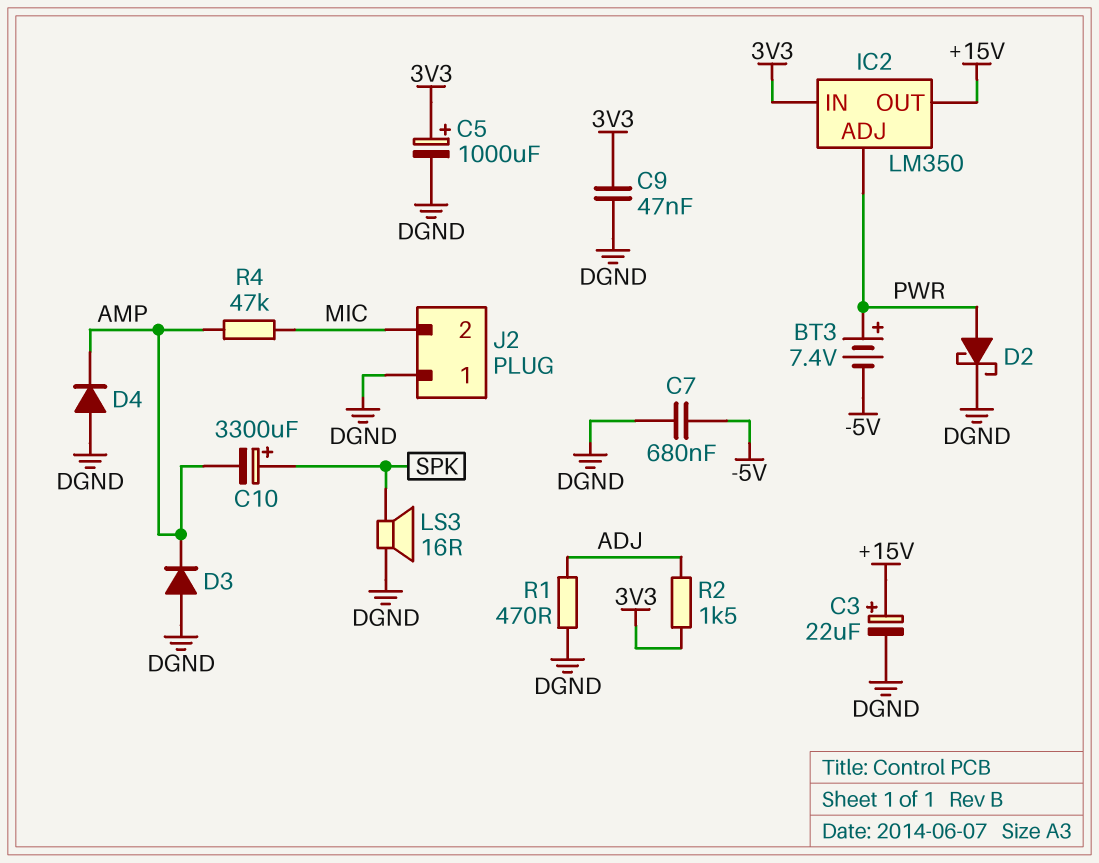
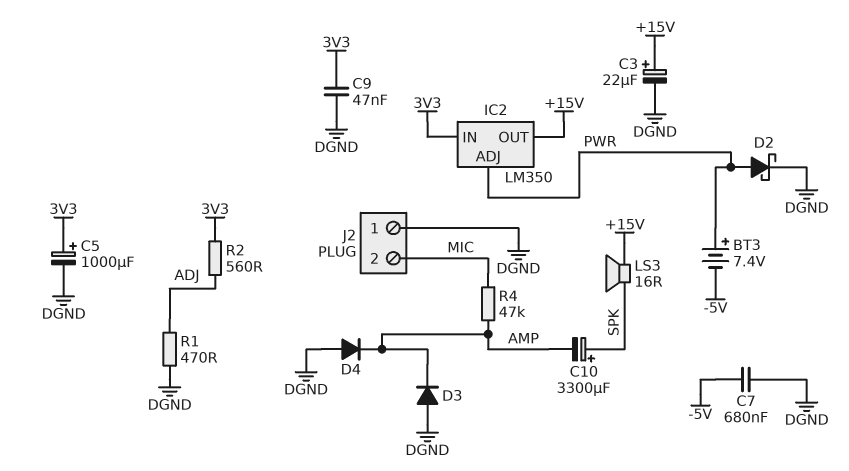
LS3: speaker 16R (DGND, SPK) -> speaker 16R (+15V, SPK)
R2: 1.5k (3V3, ADJ) -> 560 (3V3, ADJ)

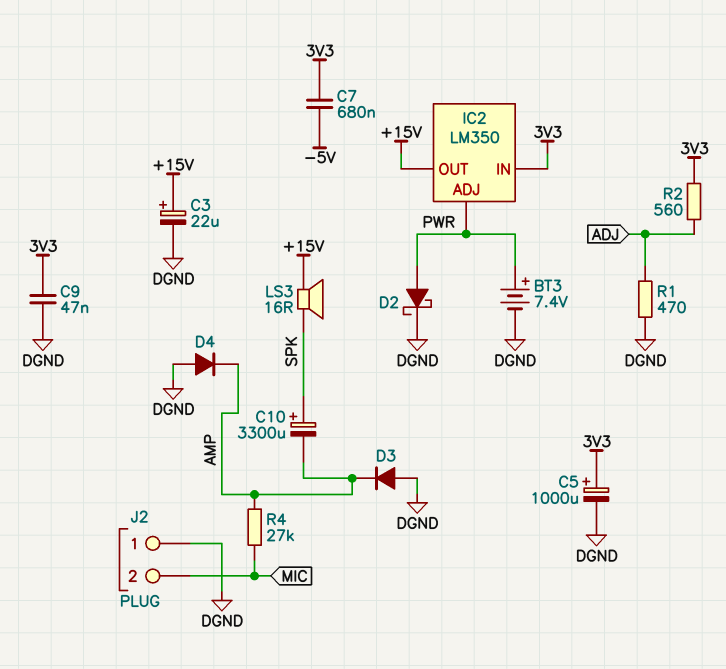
BT3: 7.4V (plus PWR, minus -5V) -> 7.4V (plus PWR, minus DGND)
C7: 680nF (-5V, DGND) -> 680nF (-5V, 3V3)
R4: 47k (AMP, MIC) -> 27k (AMP, MIC)

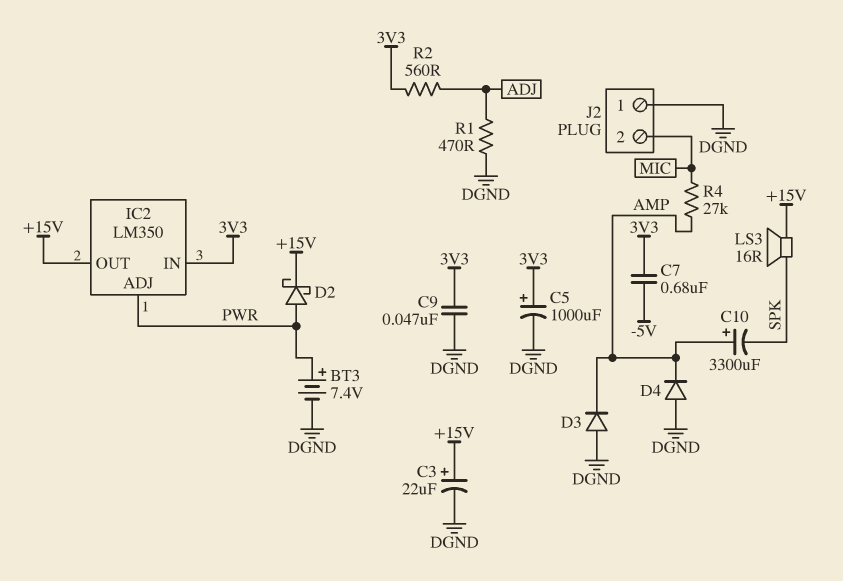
C10: 3300uF (plus SPK, minus AMP) -> 3300uF (plus AMP, minus SPK)
D2: schottky (A PWR, K DGND) -> schottky (A PWR, K +15V)

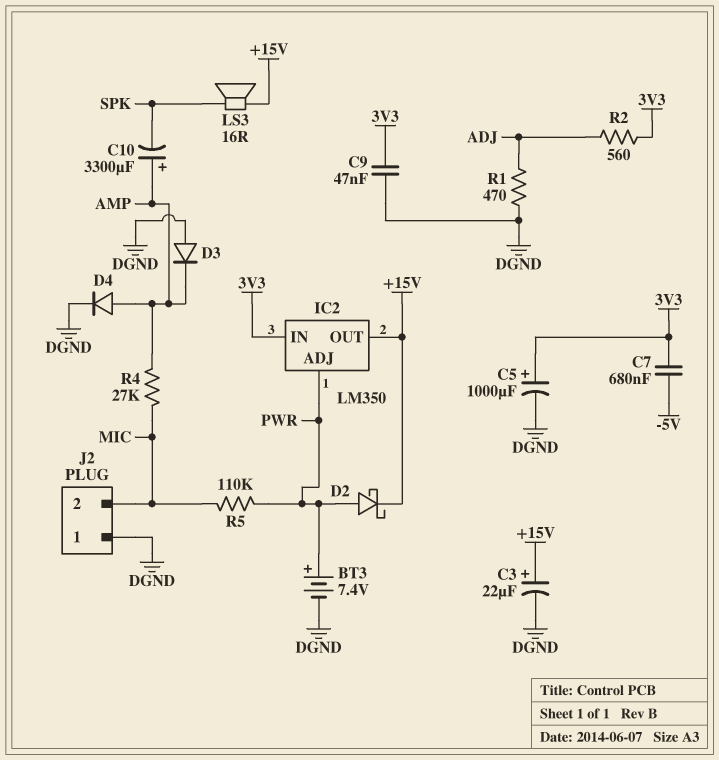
D4: diode (A DGND, K AMP) -> diode (A AMP, K DGND)
R5: none -> 110k (MIC, PWR)

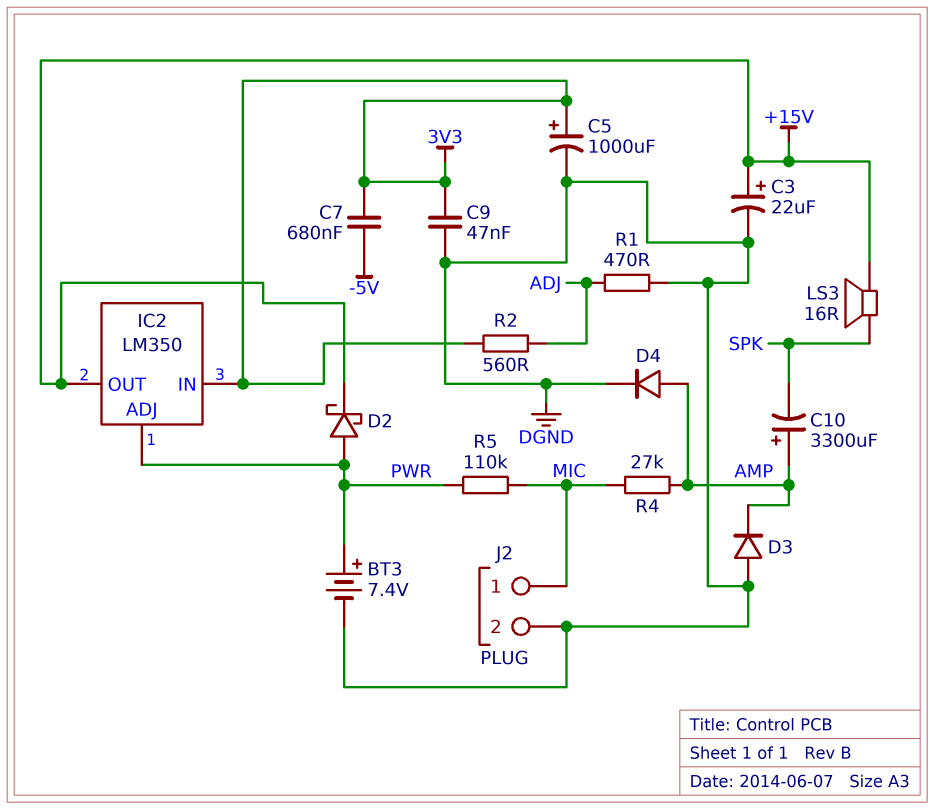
J2 pin 1: DGND -> MIC
J2 pin 2: MIC -> DGND

